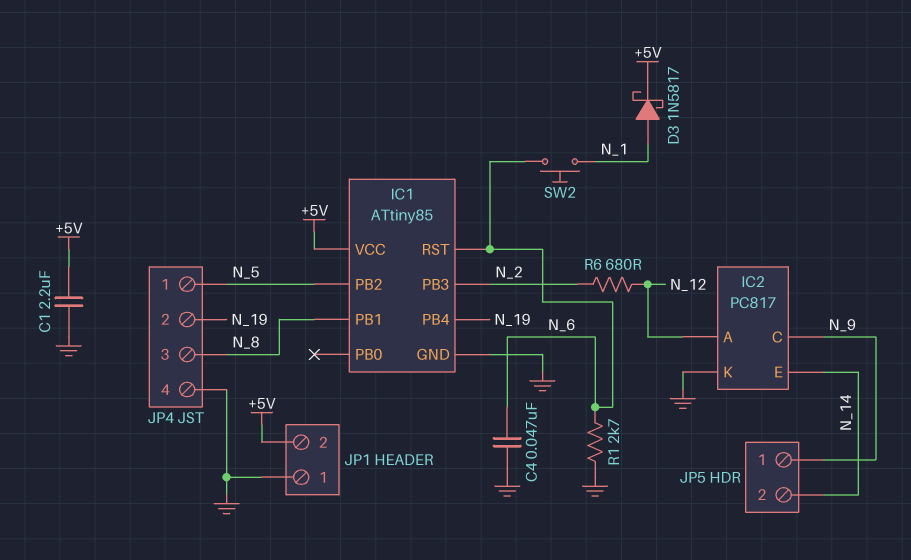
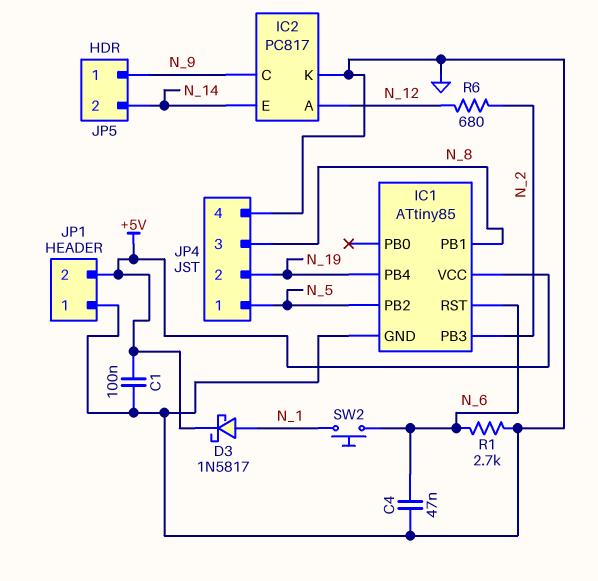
C1: 2.2uF (+5V, GND) -> 100nF (+5V, GND)

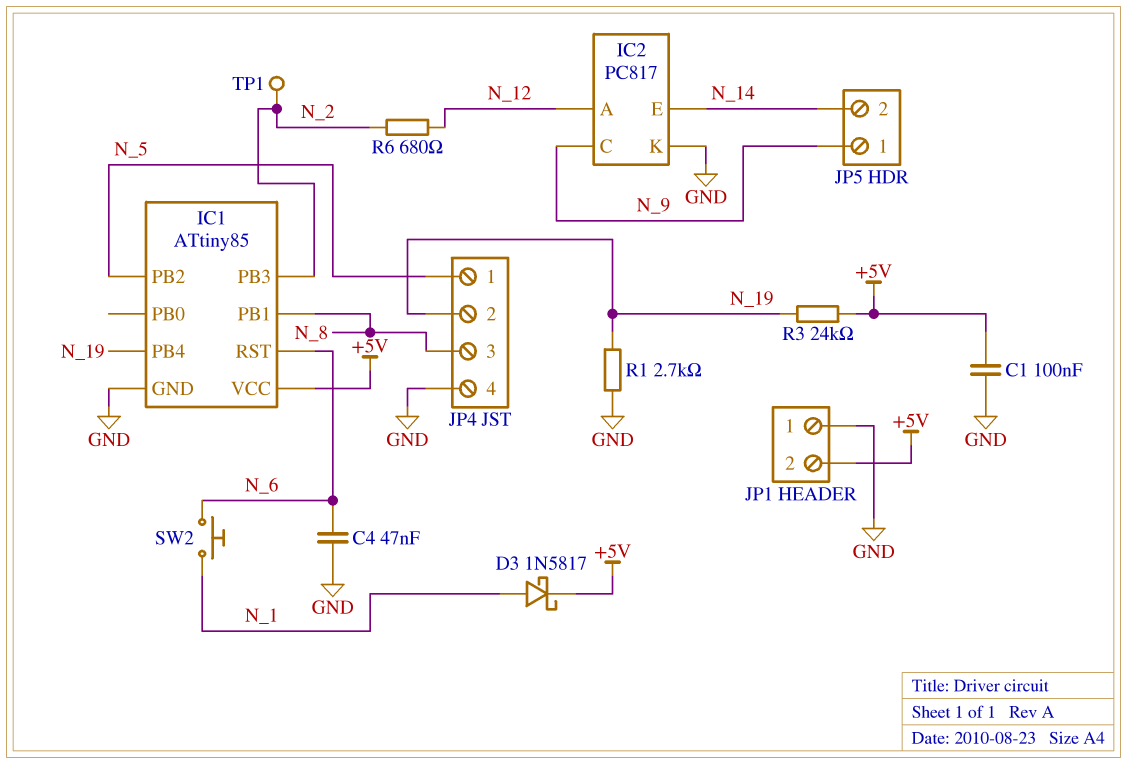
R1: 2.7k (GND, N_6) -> 2.7k (GND, N_19)
R3: none -> 24k (+5V, N_19)
TP1: none -> test point (N_2)

